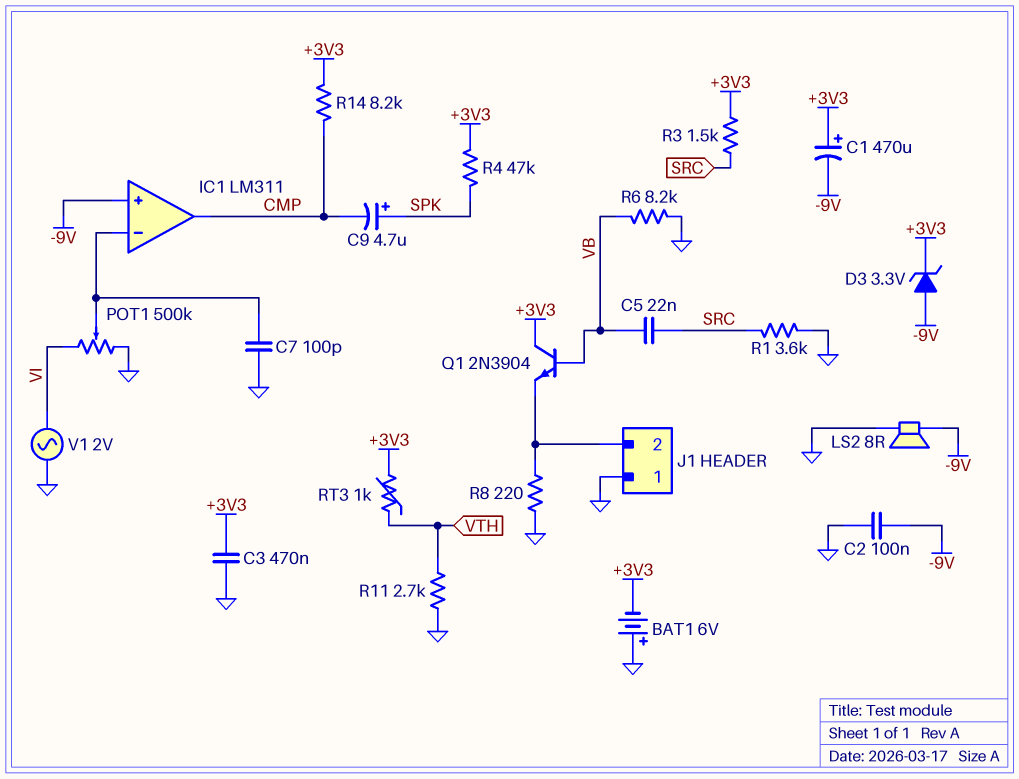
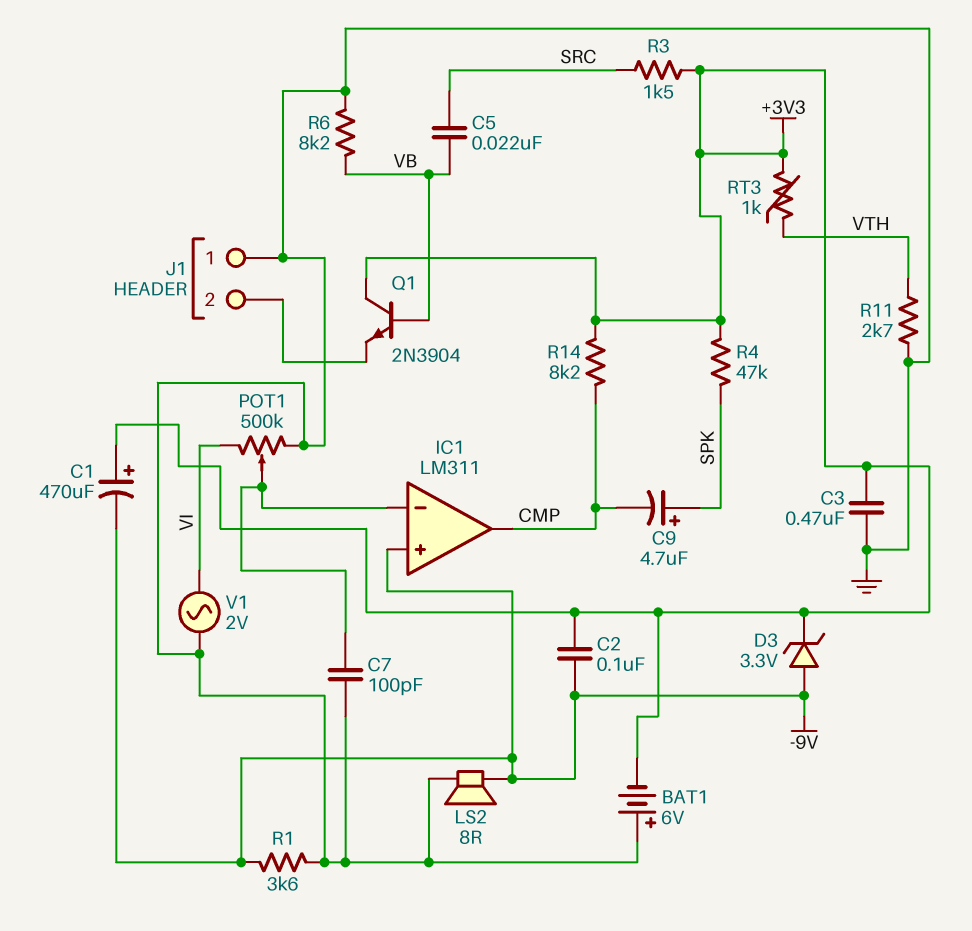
C2: 100nF (-9V, GND) -> 100nF (+3V3, -9V)
R1: 3.6k (GND, SRC) -> 3.6k (-9V, GND)
R8: 220 (GND, J1/2) -> none

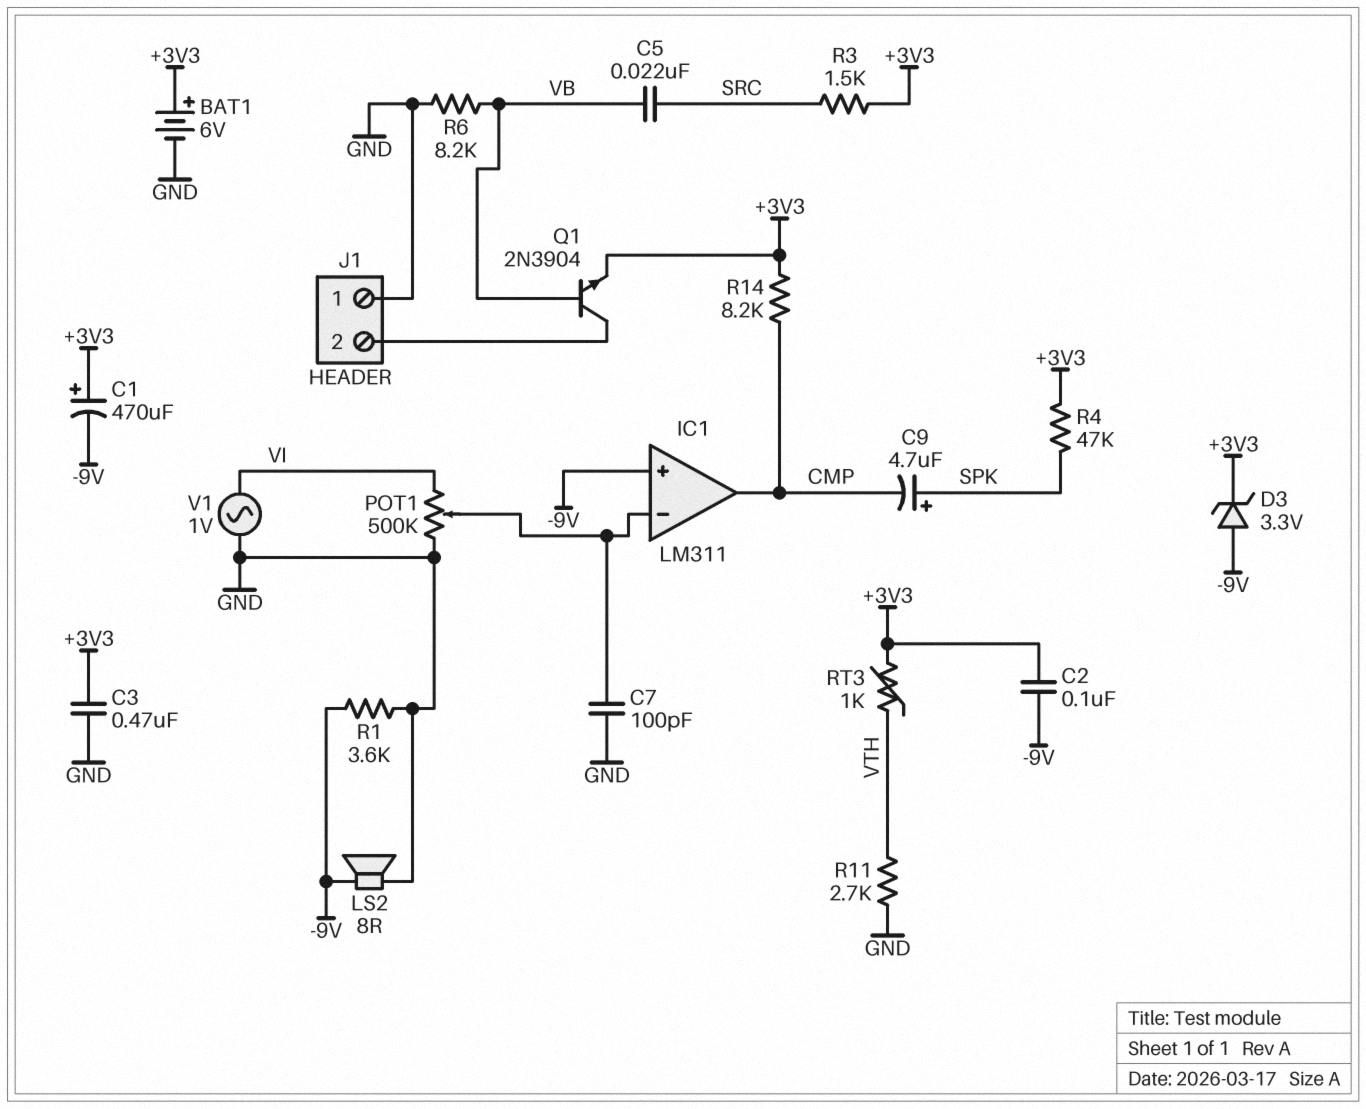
BAT1: 6V (plus GND, minus +3V3) -> 6V (plus +3V3, minus GND)
Q1: NPN 2N3904 (B VB, C +3V3, E J1/2) -> NPN 2N3904 (B VB, C J1/2, E +3V3)
V1: AC 2V (GND, VI) -> AC 1V (GND, VI)

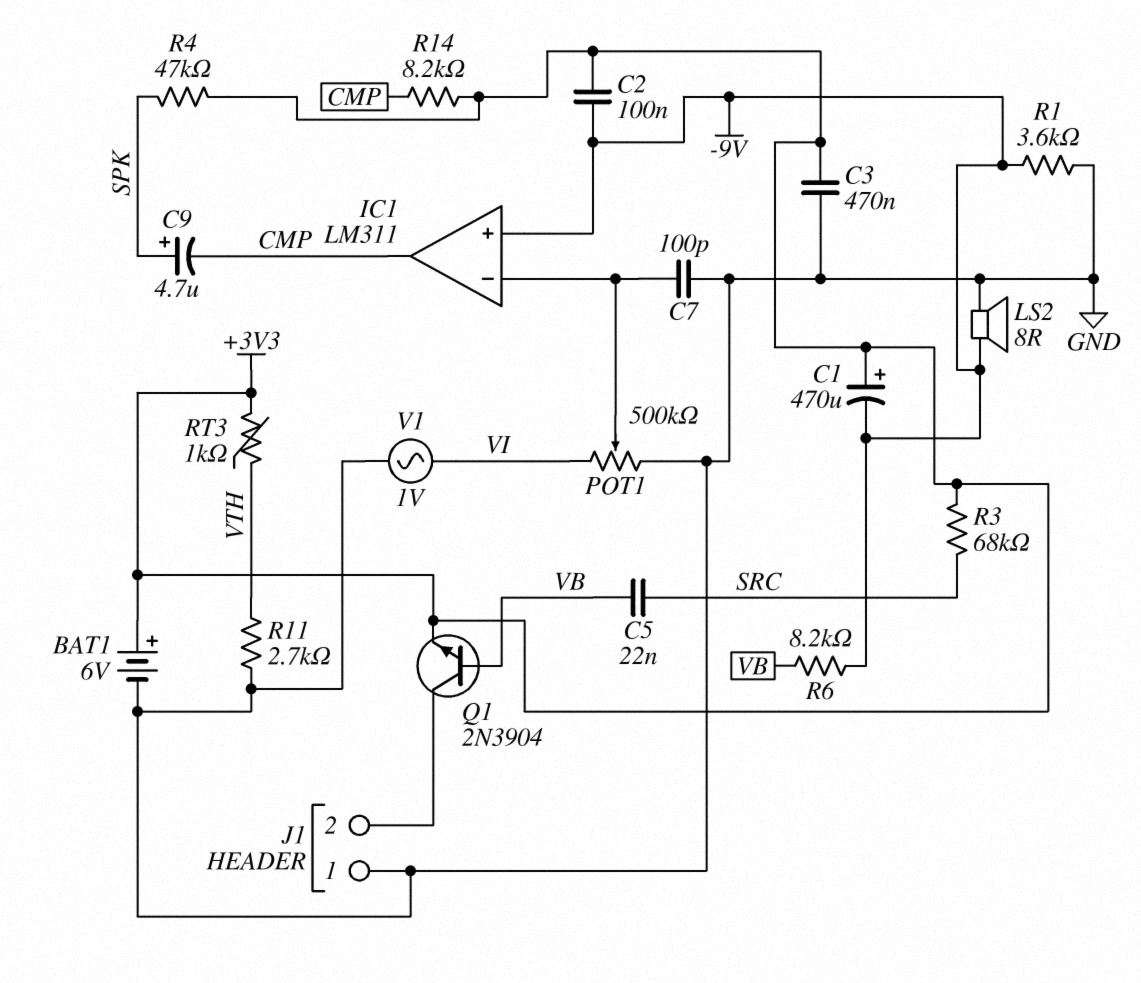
D3: zener 3.3V (A -9V, K +3V3) -> none
R3: 1.5k (+3V3, SRC) -> 68k (+3V3, SRC)
R6: 8.2k (GND, VB) -> 8.2k (-9V, VB)

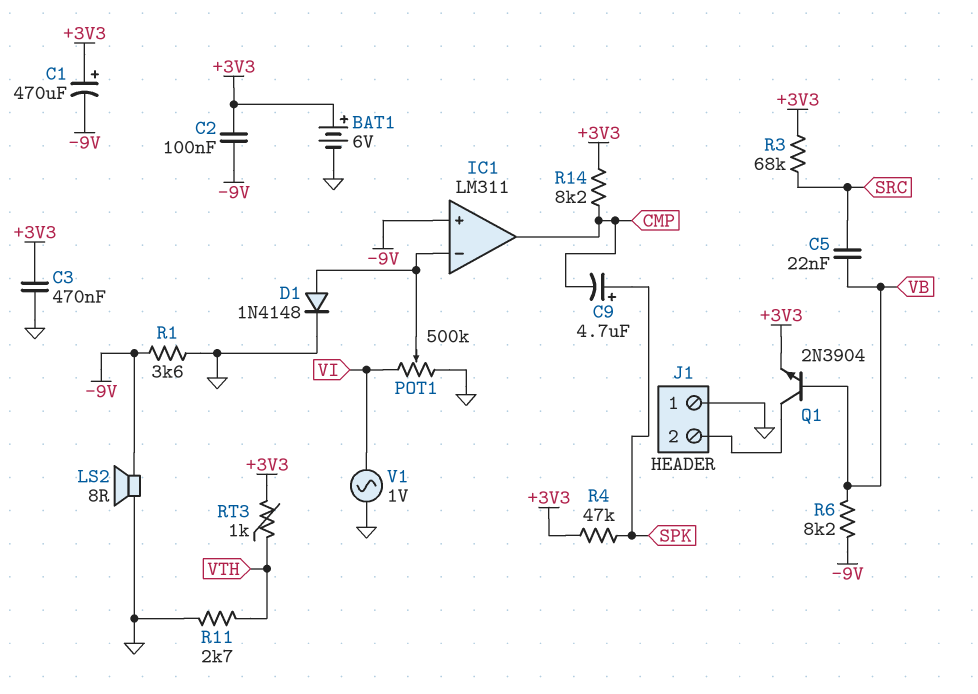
C7: 100pF (GND, IC1/in-) -> none
D1: none -> diode 1N4148 (A IC1/in-, K GND)

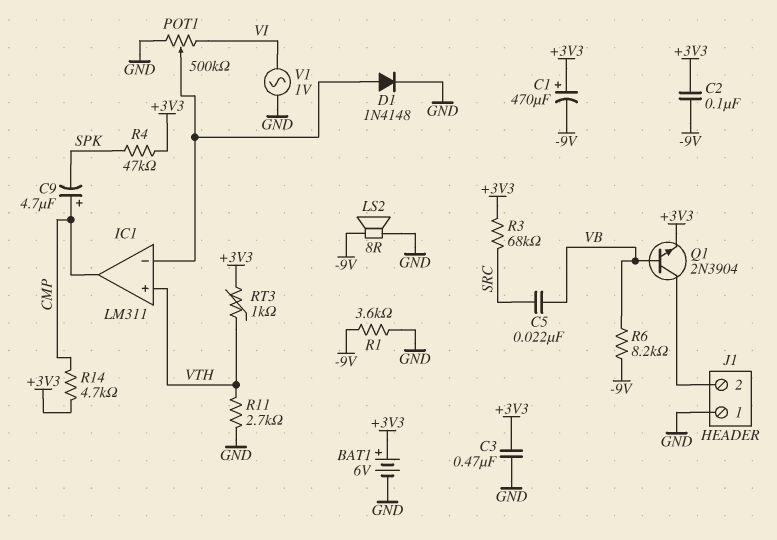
C9: 4.7uF (plus SPK, minus CMP) -> 4.7uF (plus CMP, minus SPK)
IC1 pin in+: -9V -> VTH
R14: 8.2k (+3V3, CMP) -> 4.7k (+3V3, CMP)

